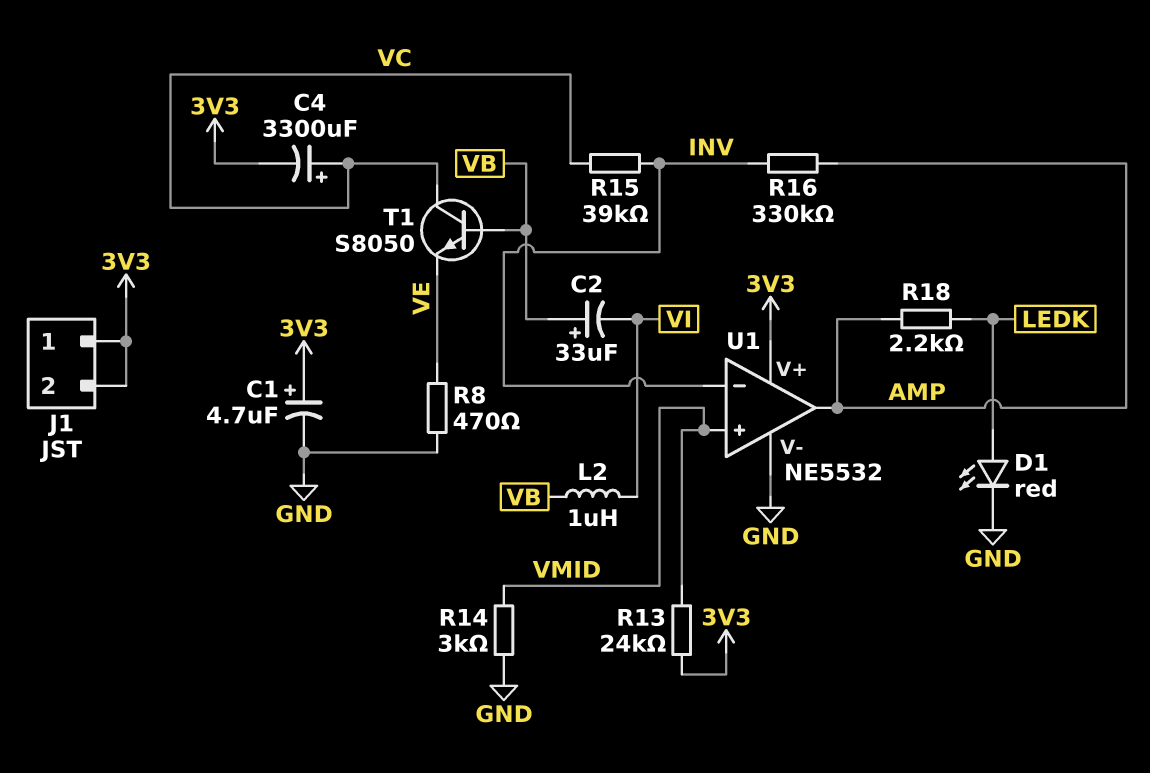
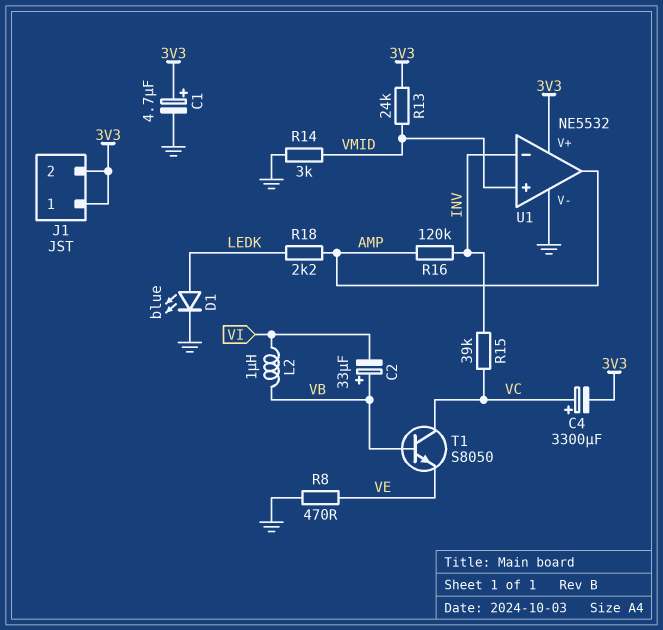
D1: LED red (A LEDK, K GND) -> LED blue (A LEDK, K GND)
R16: 330k (AMP, INV) -> 120k (AMP, INV)

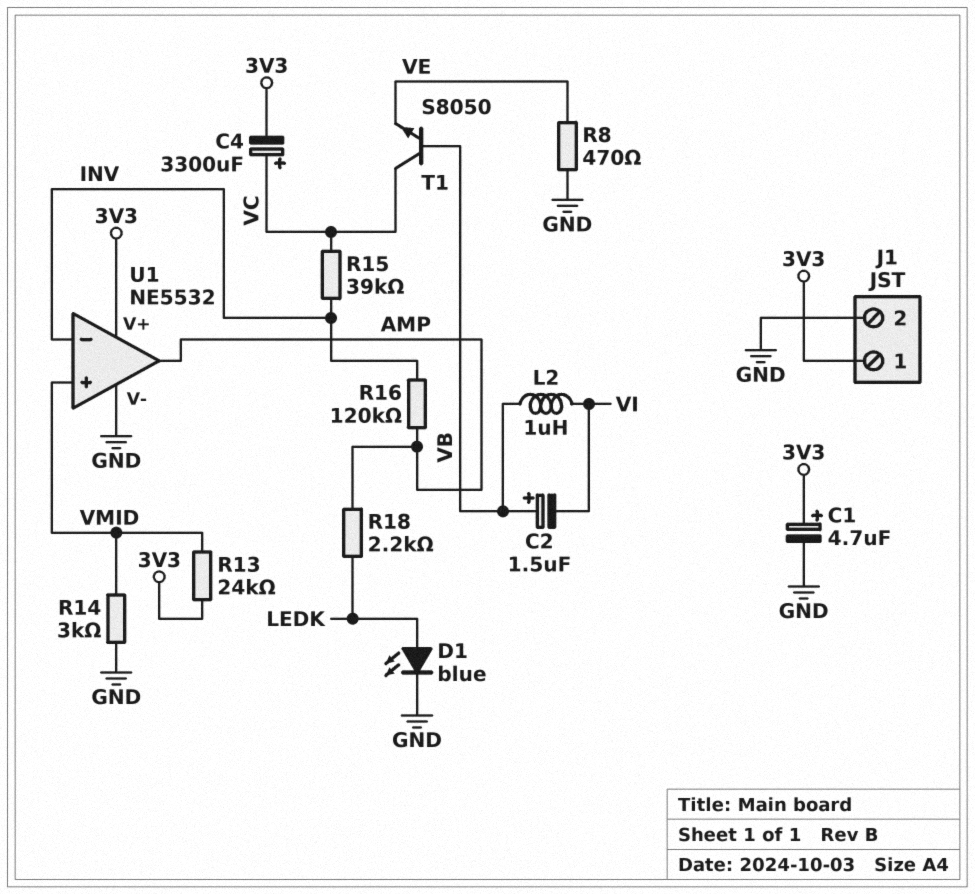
C2: 33uF (plus VB, minus VI) -> 1.5uF (plus VB, minus VI)
J1 pin 2: 3V3 -> GND

